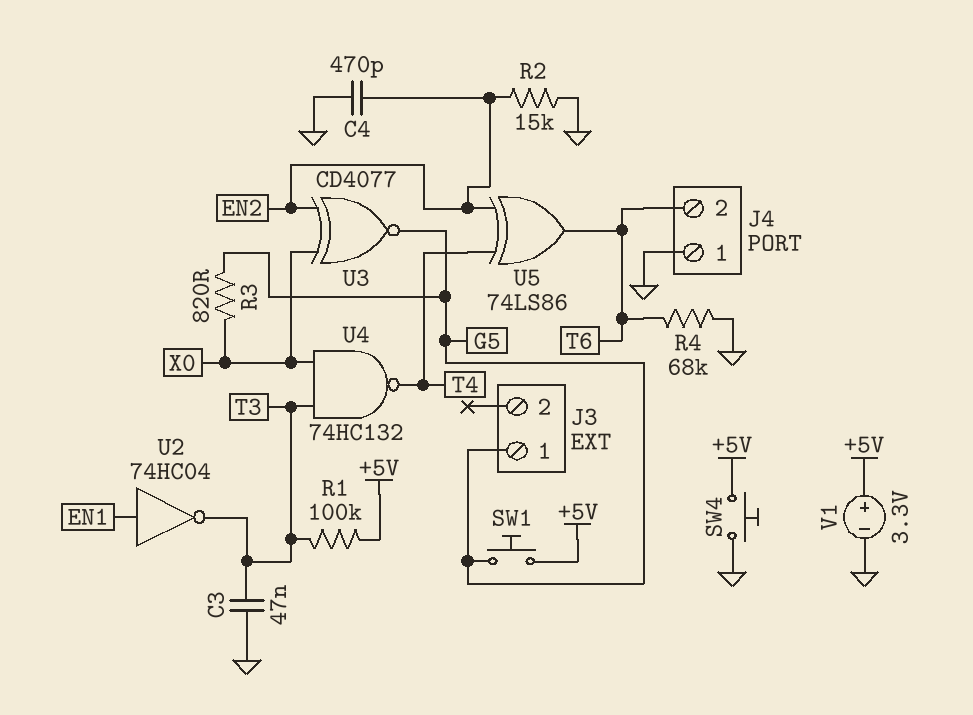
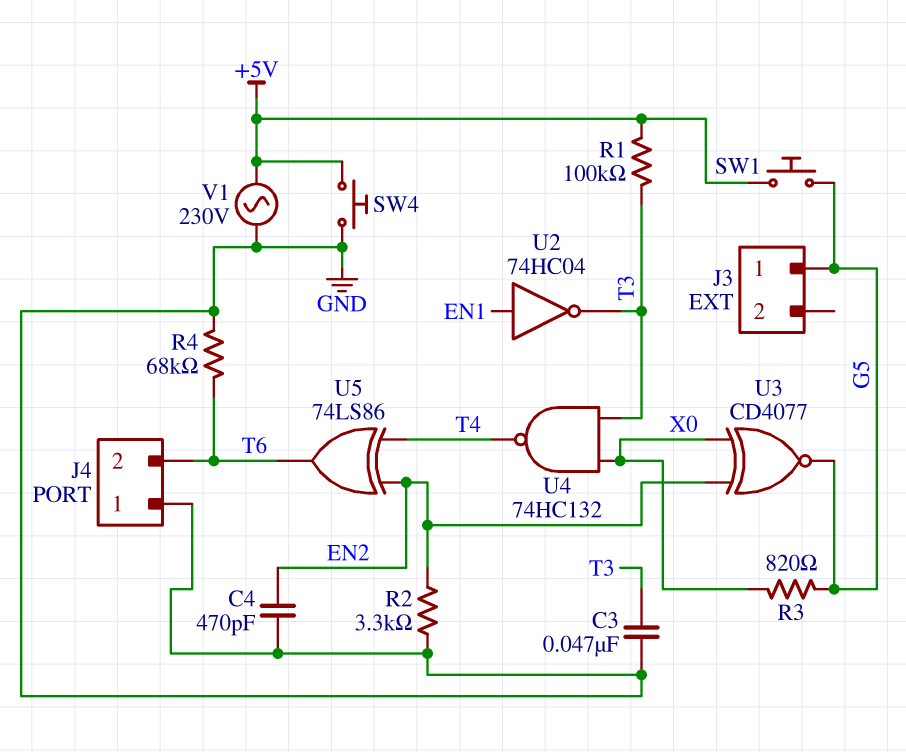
R2: 15k (EN2, GND) -> 3.3k (EN2, GND)
V1: 3.3V (plus +5V, minus GND) -> AC 230V (+5V, GND)

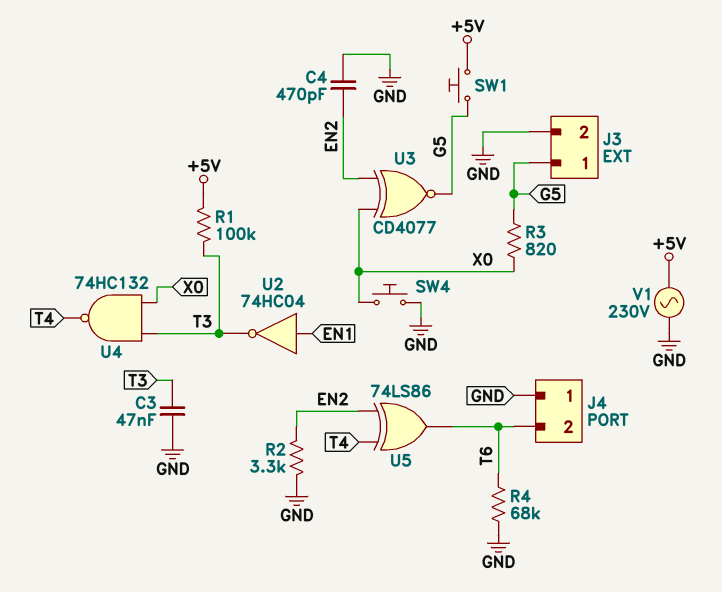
J3 pin 2: none -> GND
SW4: button (+5V, GND) -> button (GND, X0)

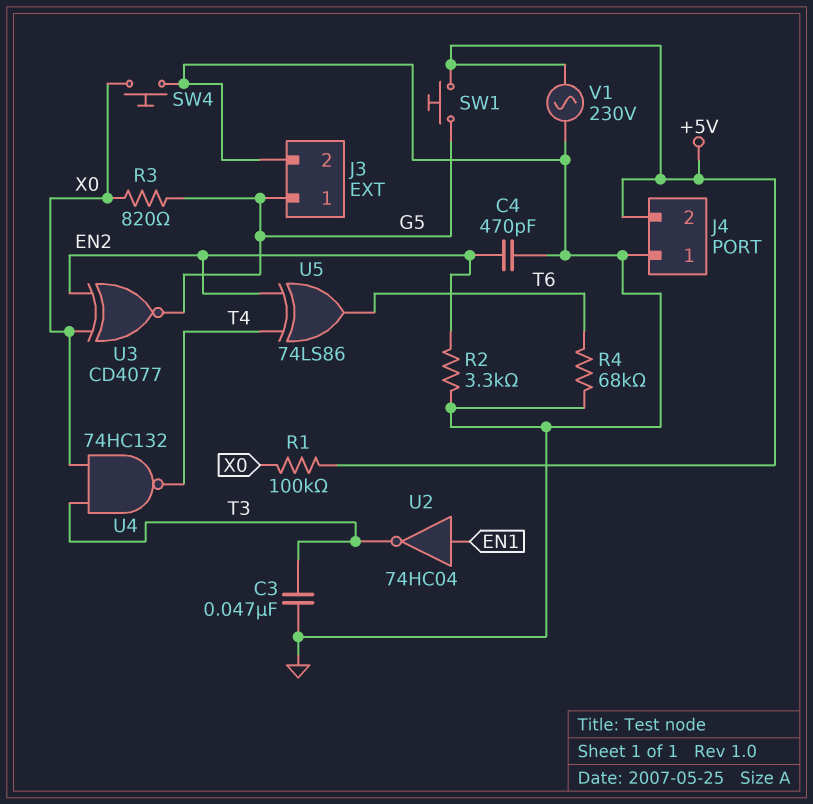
J4 pin 2: T6 -> +5V
R1: 100k (+5V, T3) -> 100k (+5V, X0)

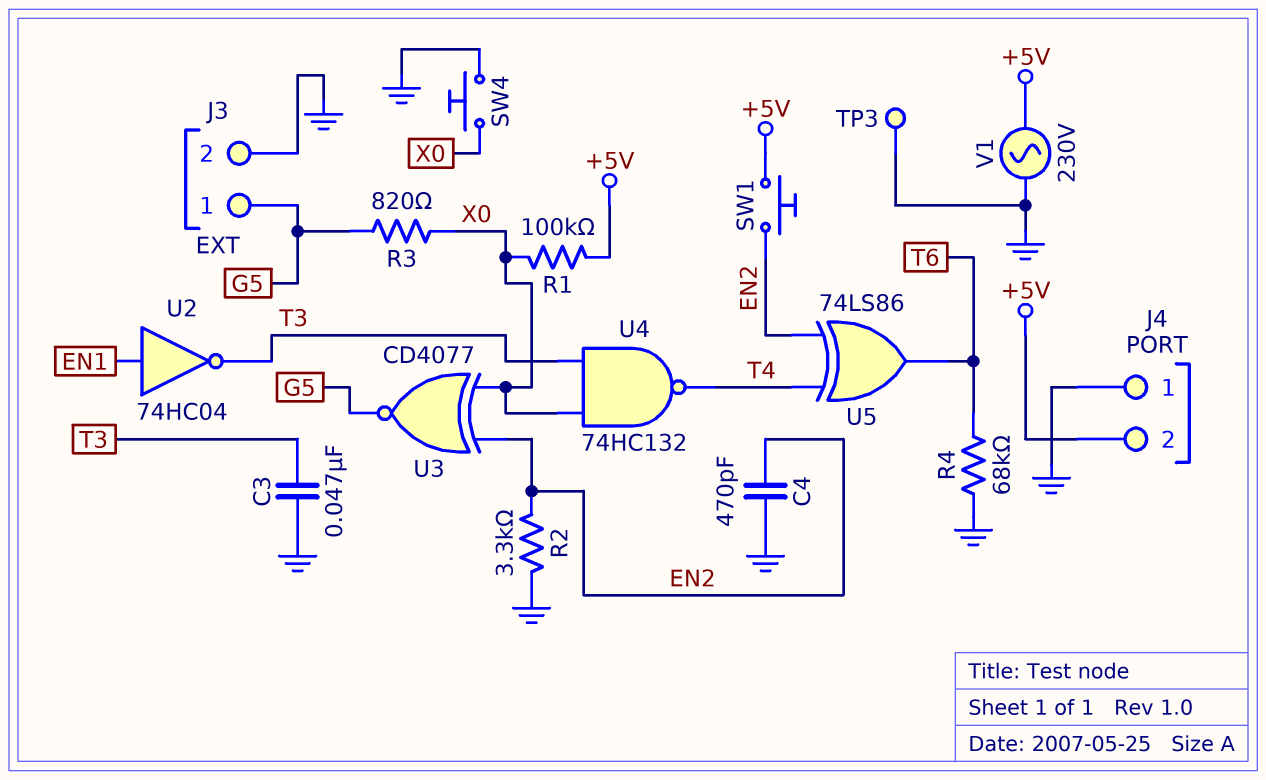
SW1: button (+5V, G5) -> button (+5V, EN2)
TP3: none -> test point (GND)

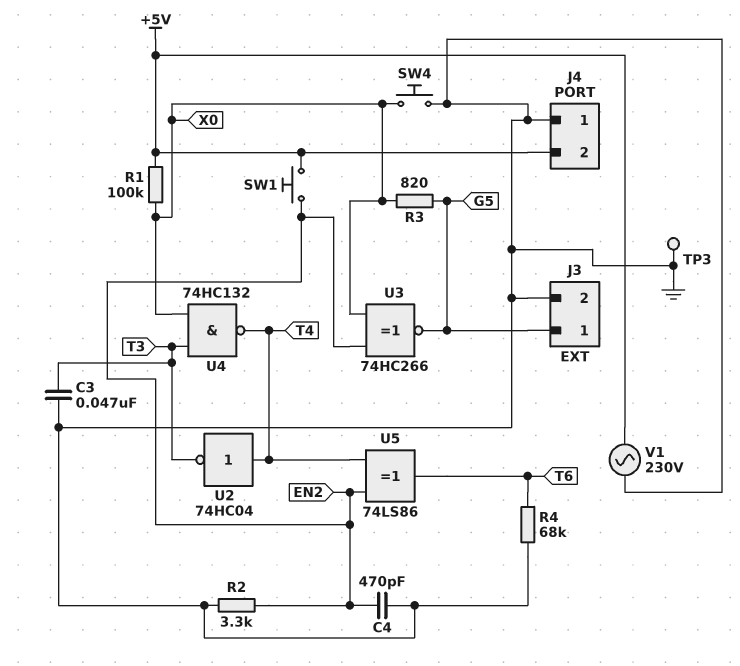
U2: NOT 74HC04 (in EN1, out T3) -> NOT 74HC04 (in T4, out T3)
U3: XNOR CD4077 (in EN2, in X0, out G5) -> XNOR 74HC266 (in EN2, in X0, out G5)

